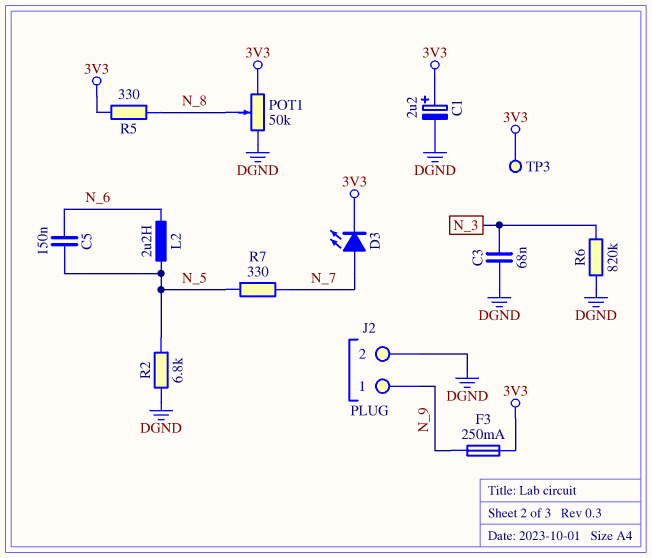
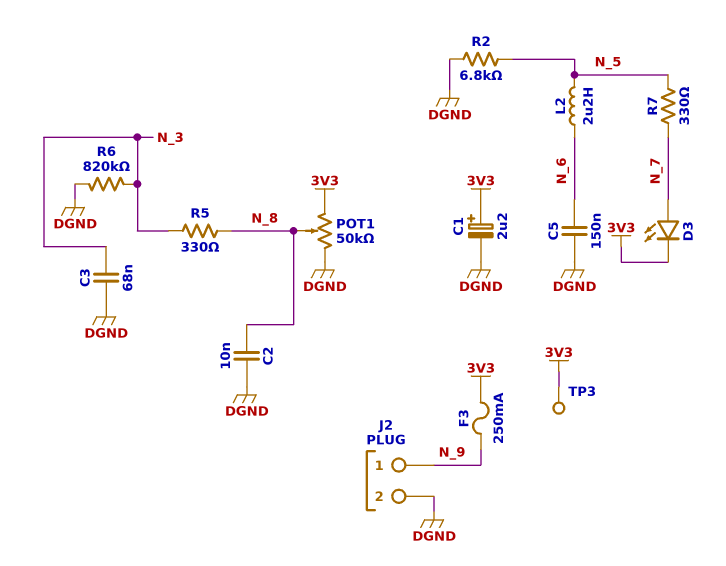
C2: none -> 10nF (DGND, N_8)
C5: 150nF (N_5, N_6) -> 150nF (DGND, N_6)
R5: 330 (3V3, N_8) -> 330 (N_3, N_8)

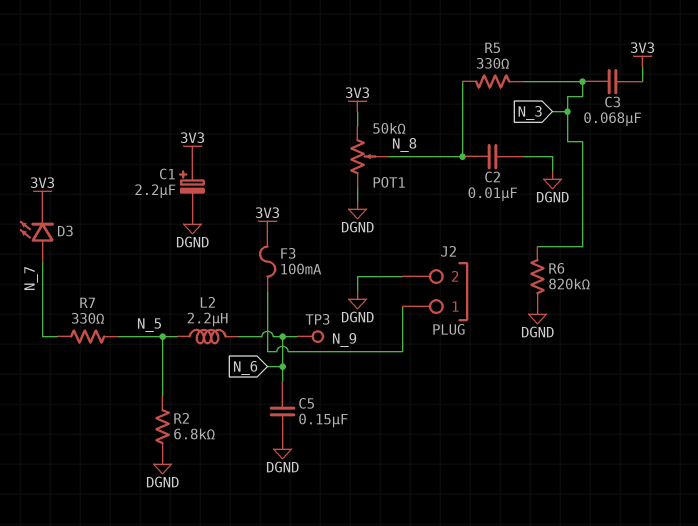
C3: 68nF (DGND, N_3) -> 68nF (3V3, N_3)
F3: 250mA (3V3, N_9) -> 100mA (3V3, N_9)
TP3: test point (3V3) -> test point (N_6)

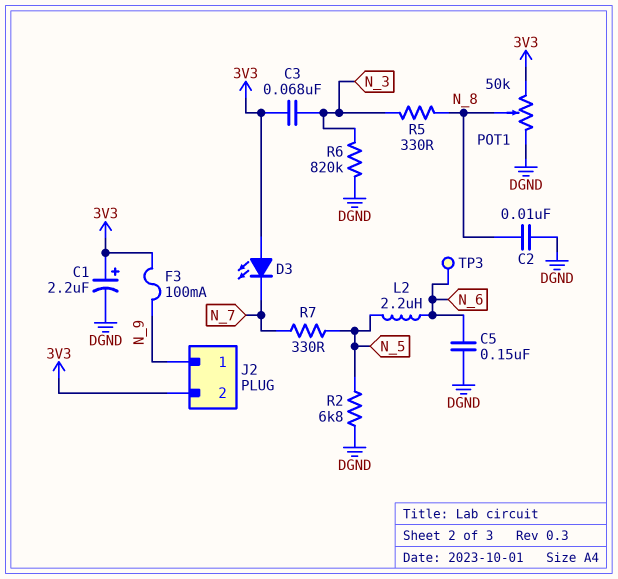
D3: LED (A N_7, K 3V3) -> LED (A 3V3, K N_7)
J2 pin 2: DGND -> 3V3

